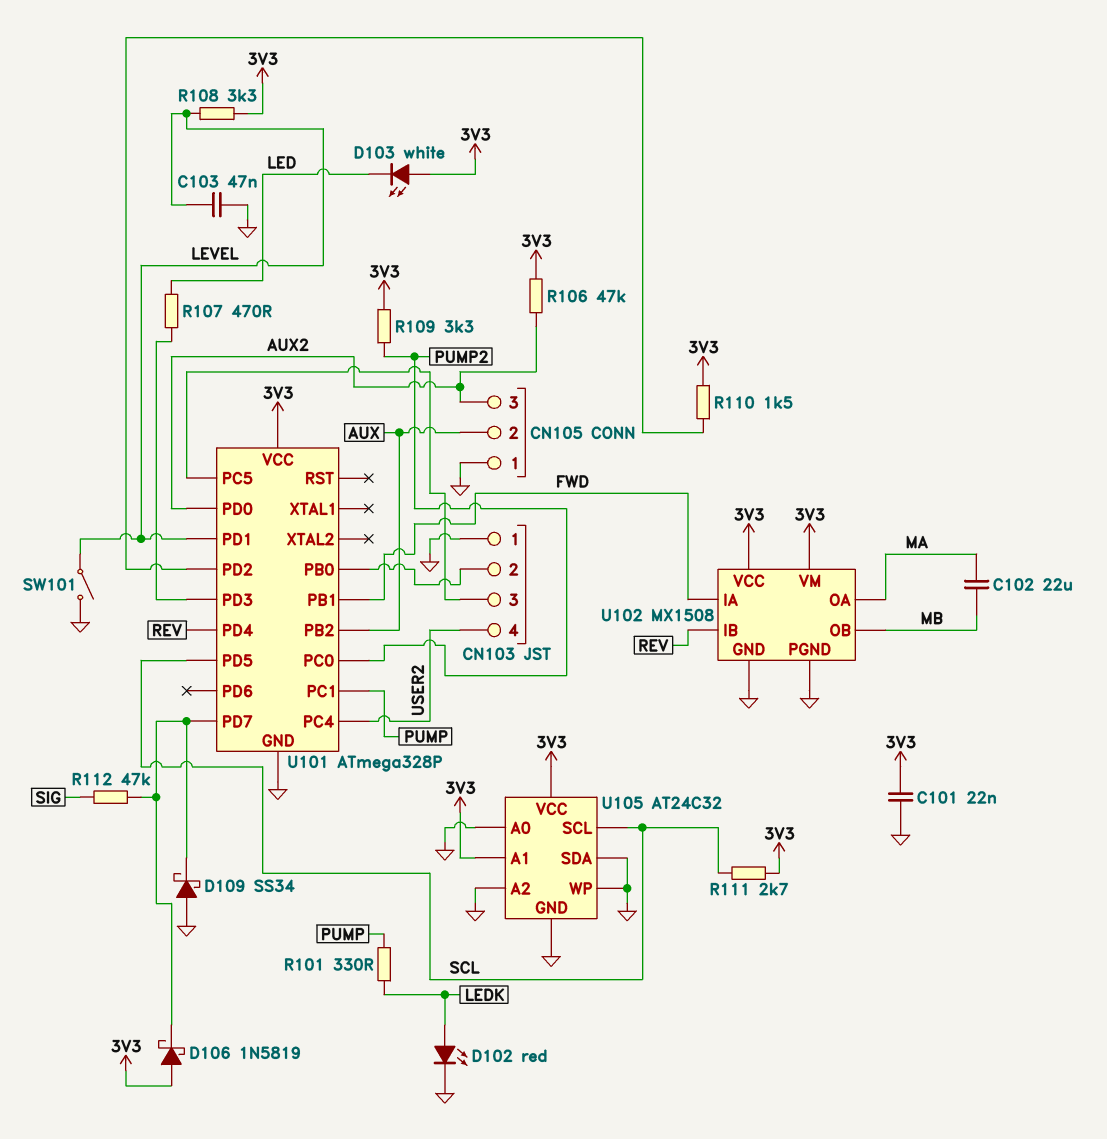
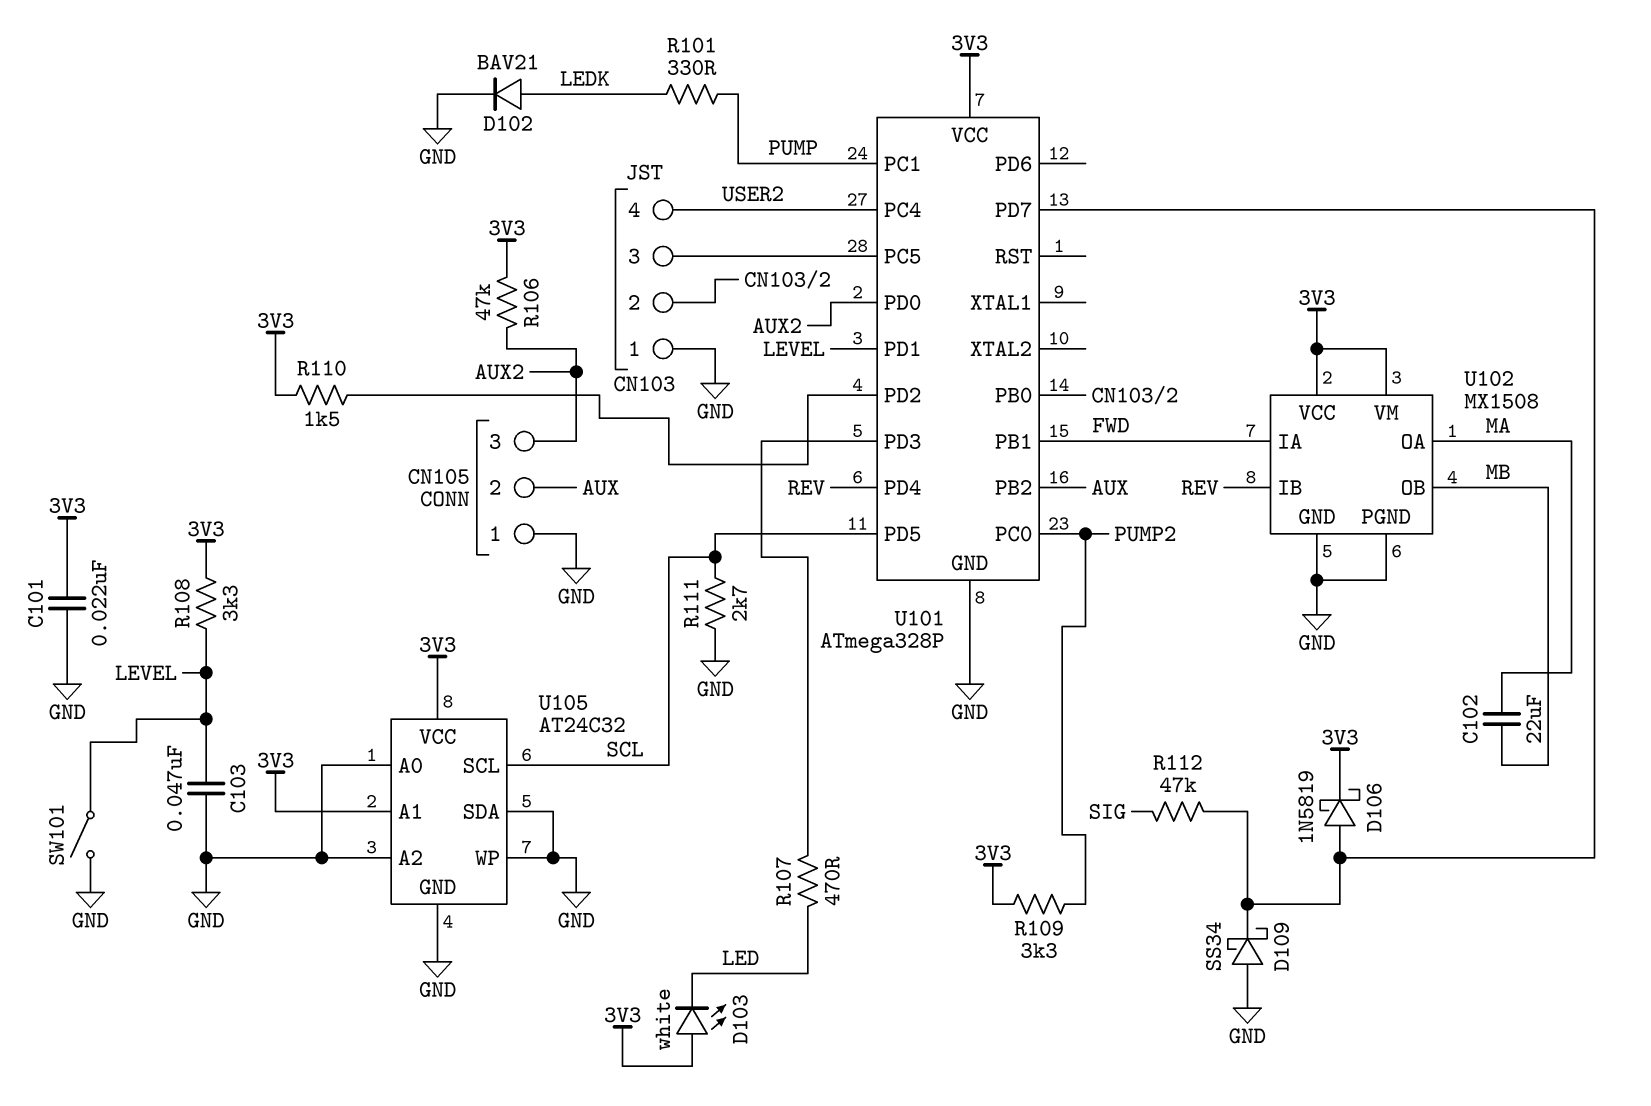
D102: LED red (A LEDK, K GND) -> diode BAV21 (A LEDK, K GND)
D106: schottky 1N5819 (A 3V3, K U101/PD7) -> schottky 1N5819 (A U101/PD7, K 3V3)
R111: 2.7k (3V3, SCL) -> 2.7k (GND, SCL)

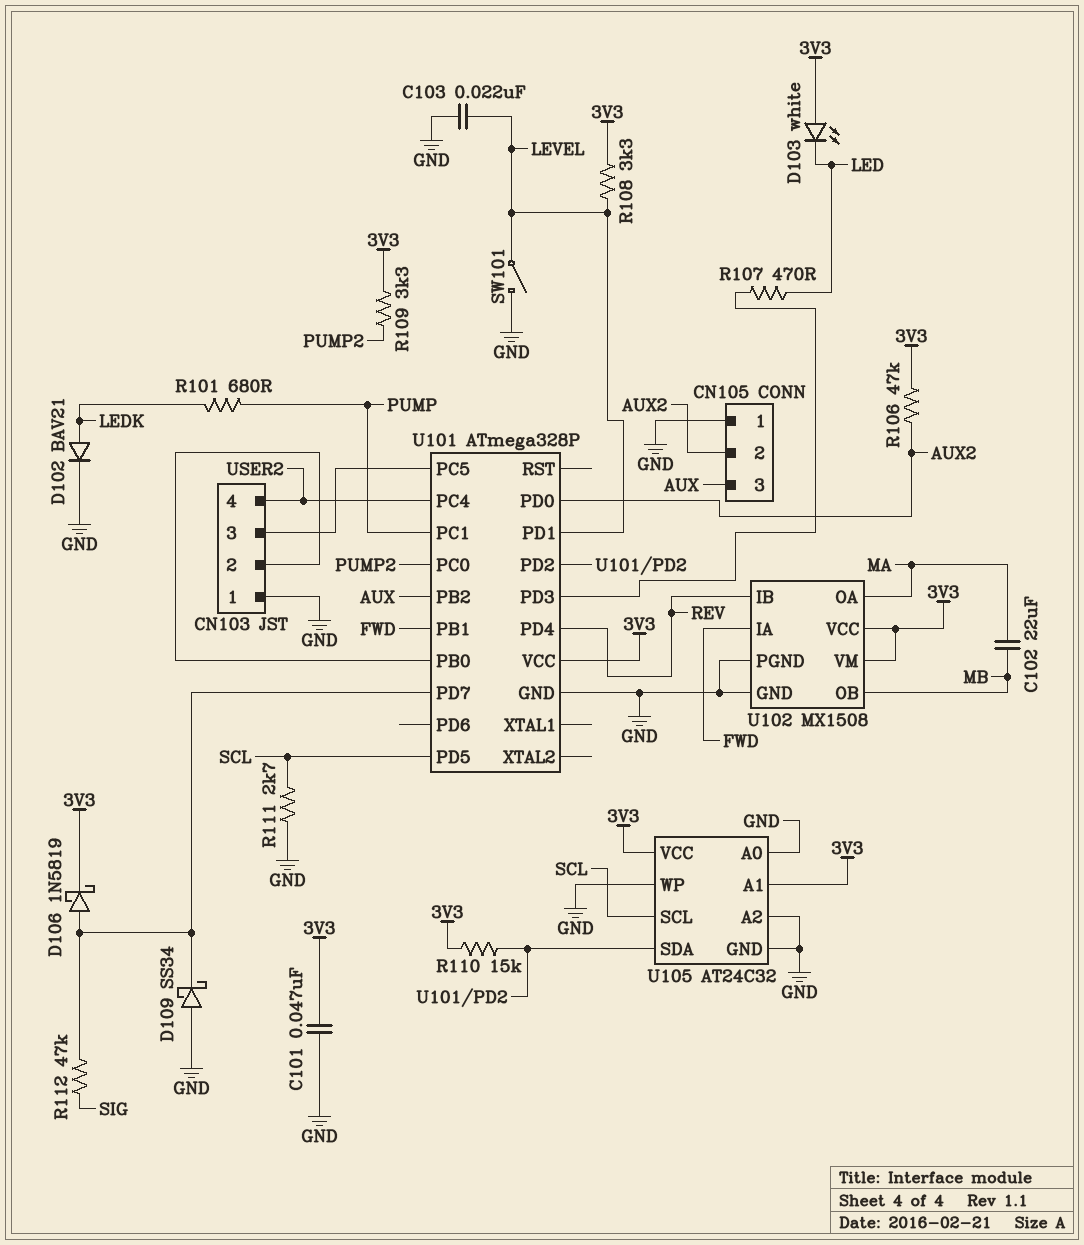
C101: 22nF (3V3, GND) -> 47nF (3V3, GND)
C103: 47nF (GND, LEVEL) -> 22nF (GND, LEVEL)
CN105 pin 2: AUX -> AUX2
CN105 pin 3: AUX2 -> AUX
R101: 330 (LEDK, PUMP) -> 680 (LEDK, PUMP)
R110: 1.5k (3V3, U101/PD2) -> 15k (3V3, U101/PD2)
U105 pin SDA: GND -> U101/PD2

